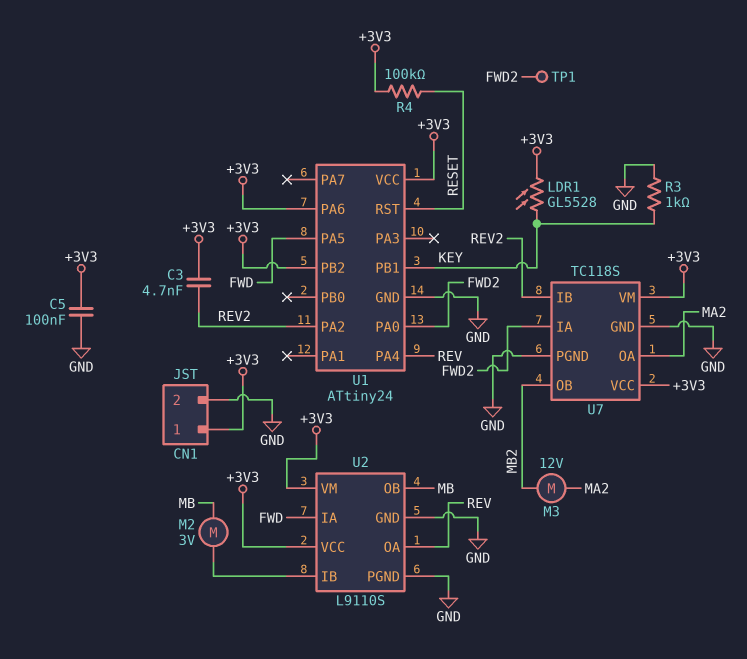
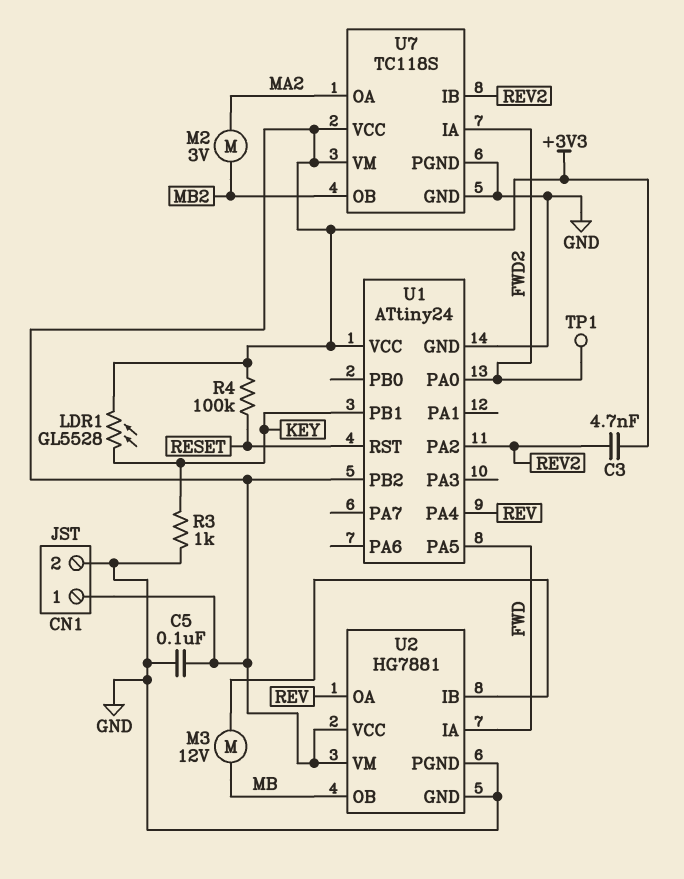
M2: motor 3V (MB, U2/IB) -> motor 3V (MA2, MB2)
M3: motor 12V (MA2, MB2) -> motor 12V (MB, U2/IB)
U1 pin PA6: +3V3 -> none
U2: L9110S -> HG7881

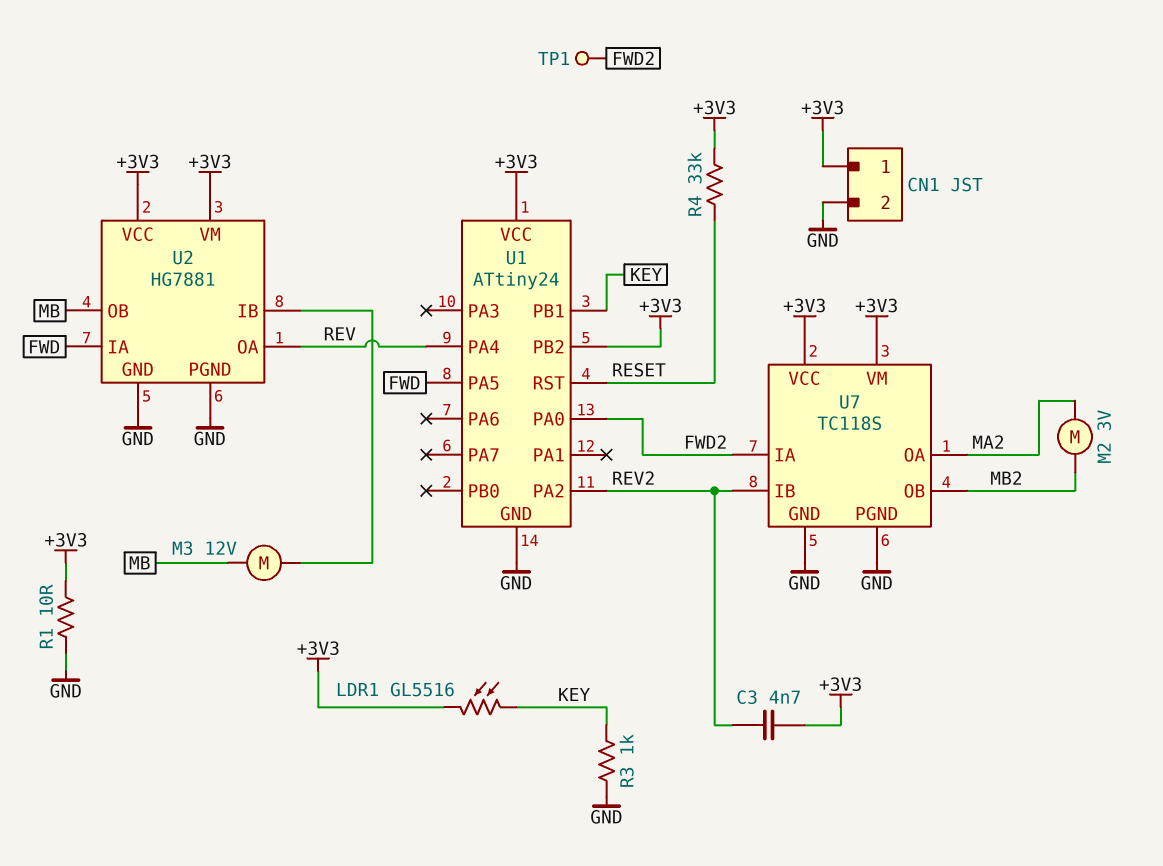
C5: 100nF (+3V3, GND) -> none
LDR1: GL5528 (+3V3, KEY) -> GL5516 (+3V3, KEY)
R1: none -> 10 (+3V3, GND)
R4: 100k (+3V3, RESET) -> 33k (+3V3, RESET)

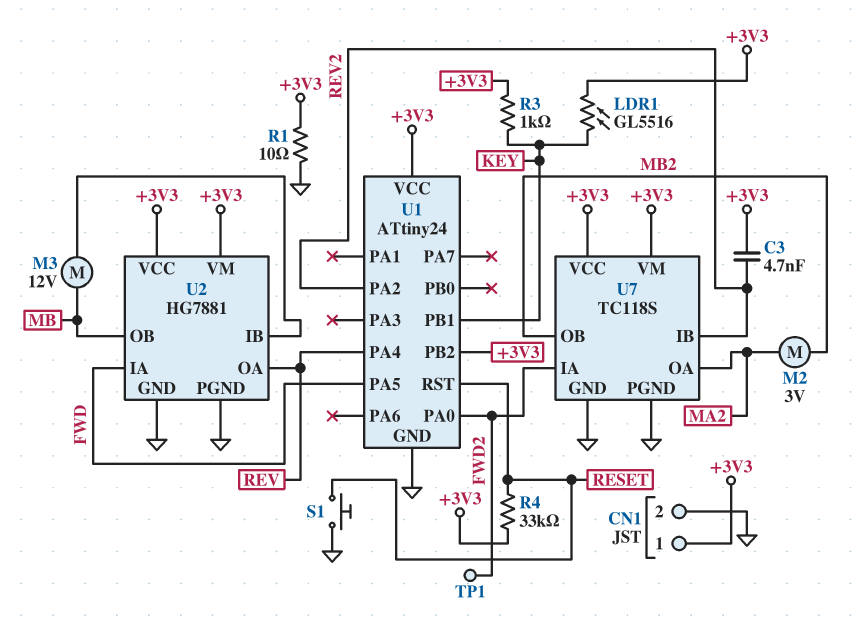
R3: 1k (GND, KEY) -> 1k (+3V3, KEY)
S1: none -> button (GND, RESET)

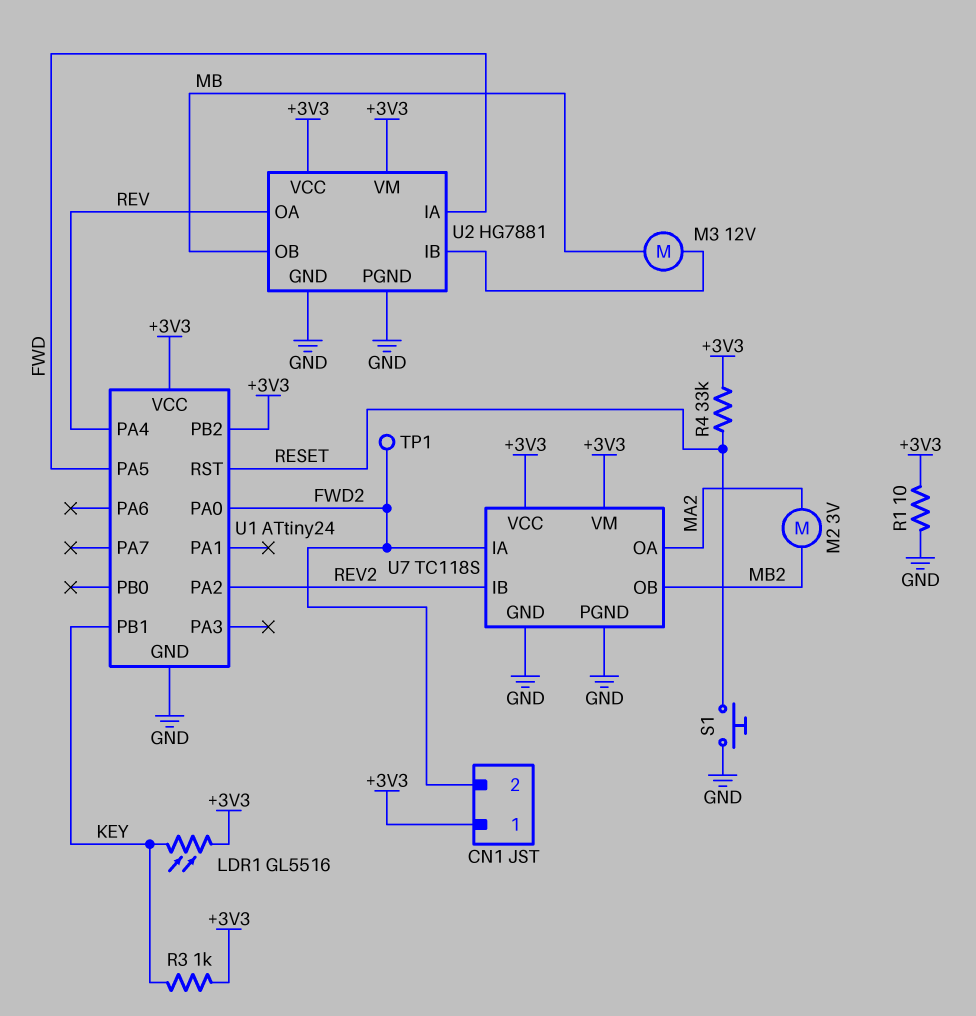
C3: 4.7nF (+3V3, REV2) -> none
CN1 pin 2: GND -> FWD2

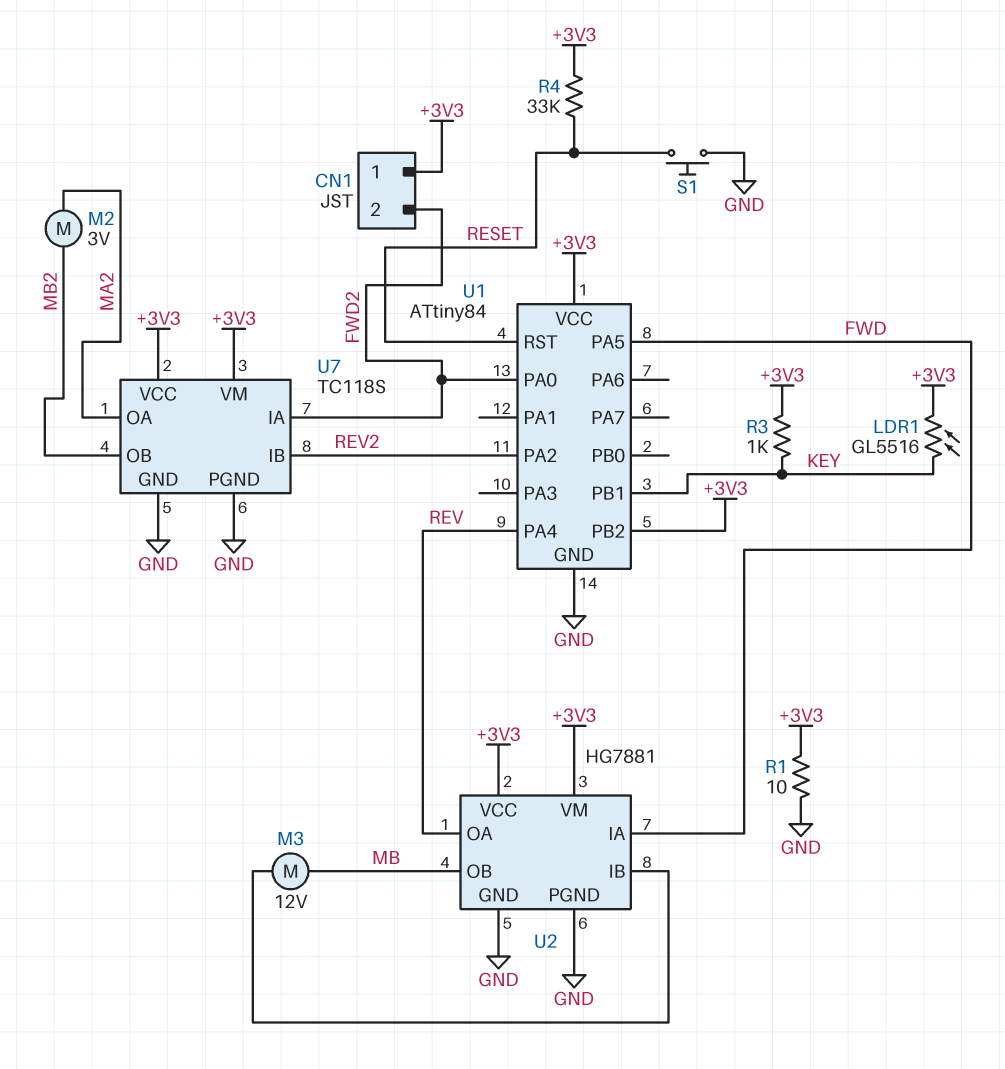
TP1: test point (FWD2) -> none
U1: ATtiny24 -> ATtiny84

